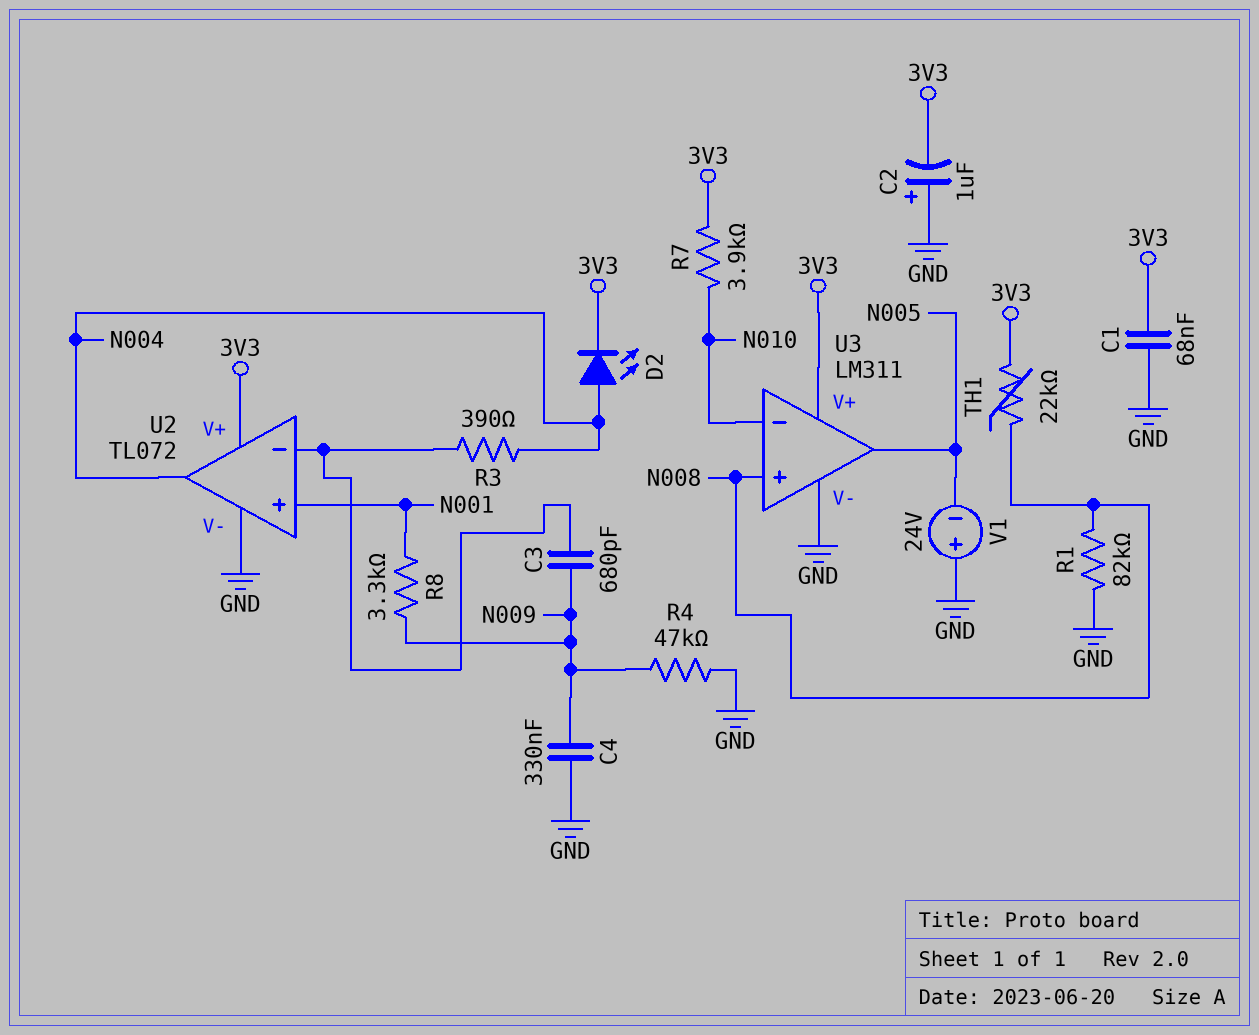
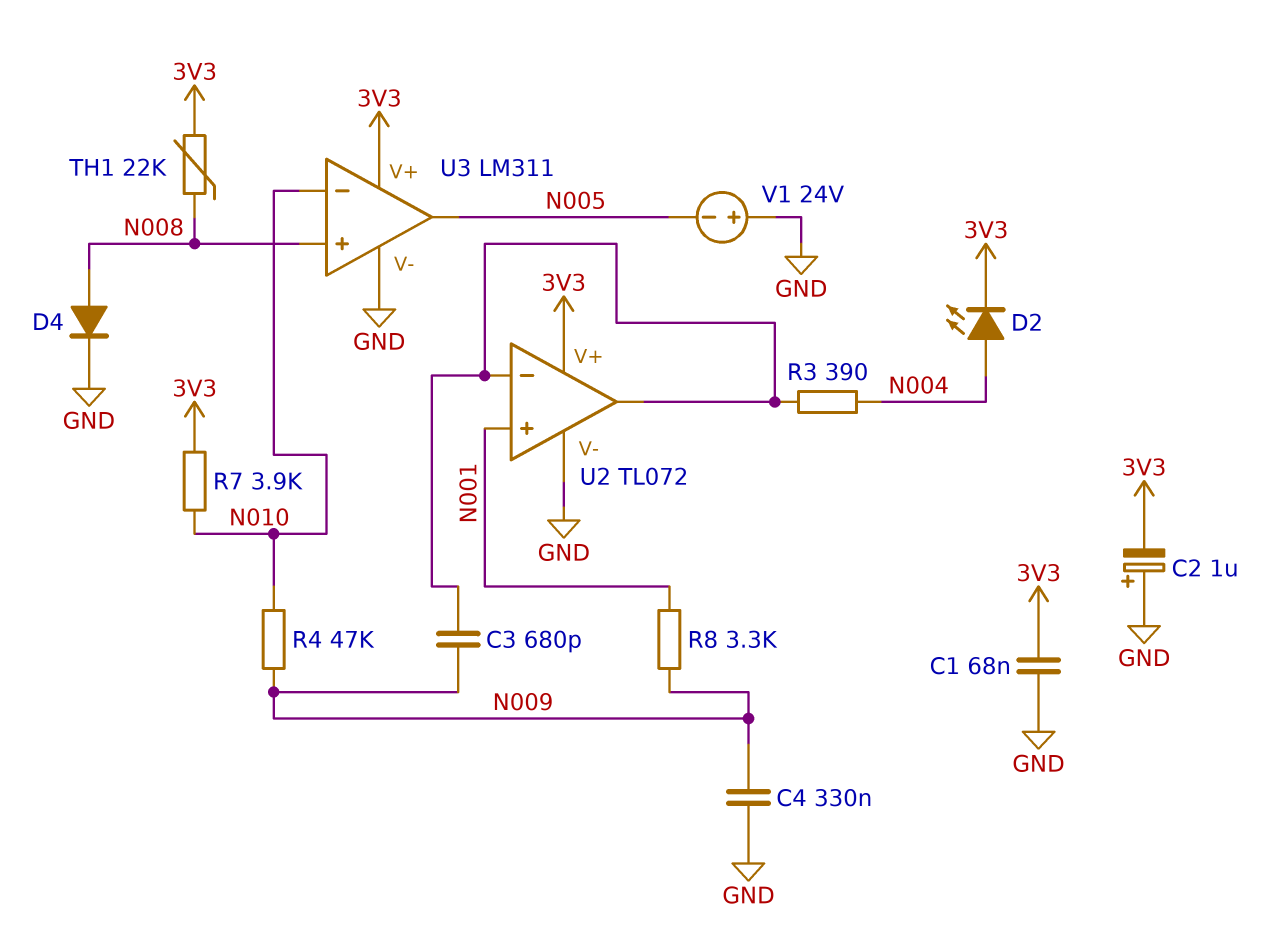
D4: none -> diode (A N008, K GND)
R1: 82k (GND, N008) -> none
R4: 47k (GND, N009) -> 47k (N009, N010)
U2 pin out: N004 -> U2/in-

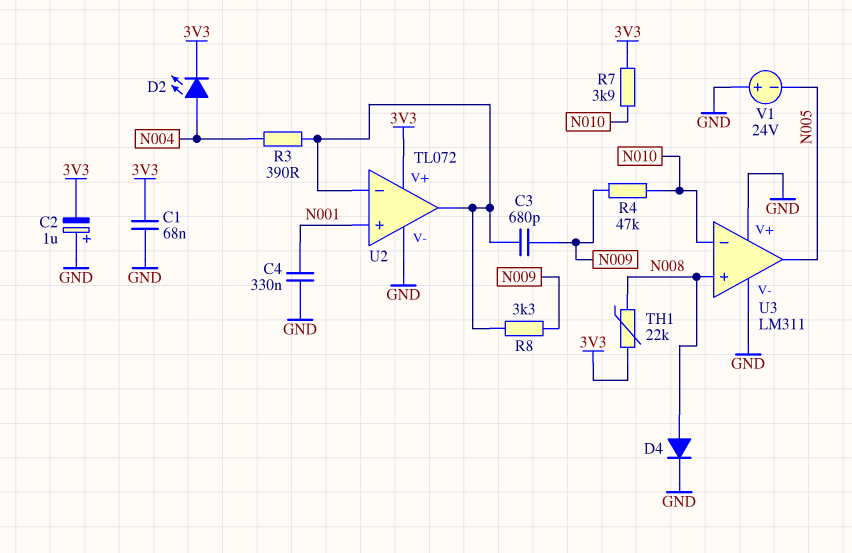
C4: 330nF (GND, N009) -> 330nF (GND, N001)
R8: 3.3k (N001, N009) -> 3.3k (N009, U2/in-)
U3 pin V+: 3V3 -> GND

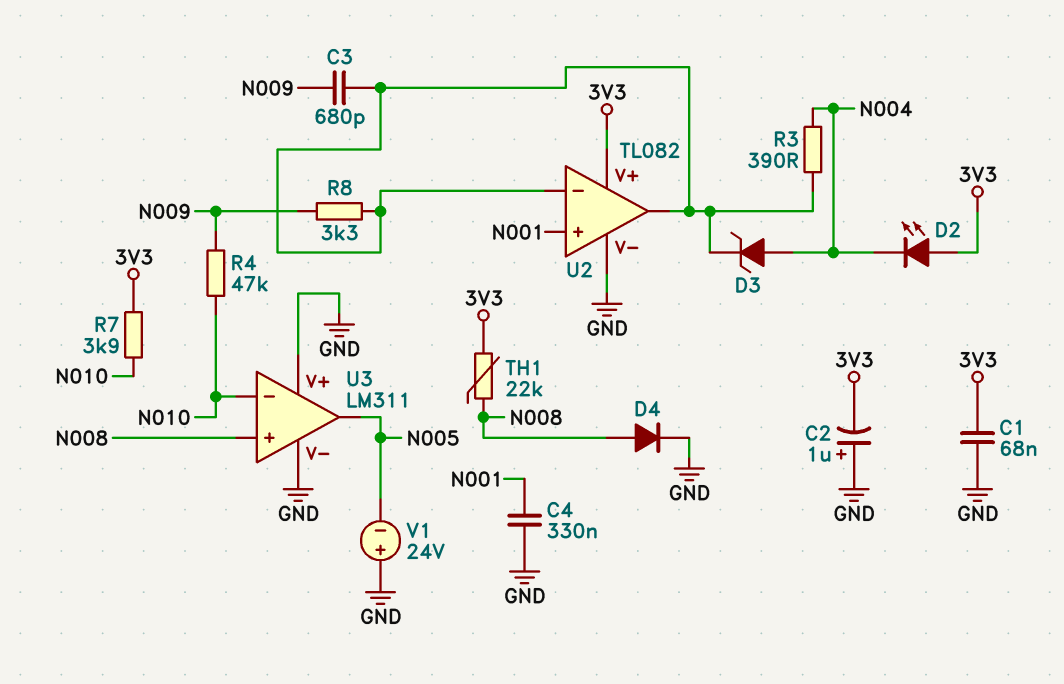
D2: LED (A N004, K 3V3) -> LED (A 3V3, K N004)
D3: none -> zener (A N004, K U2/in-)
U2: TL072 -> TL082

